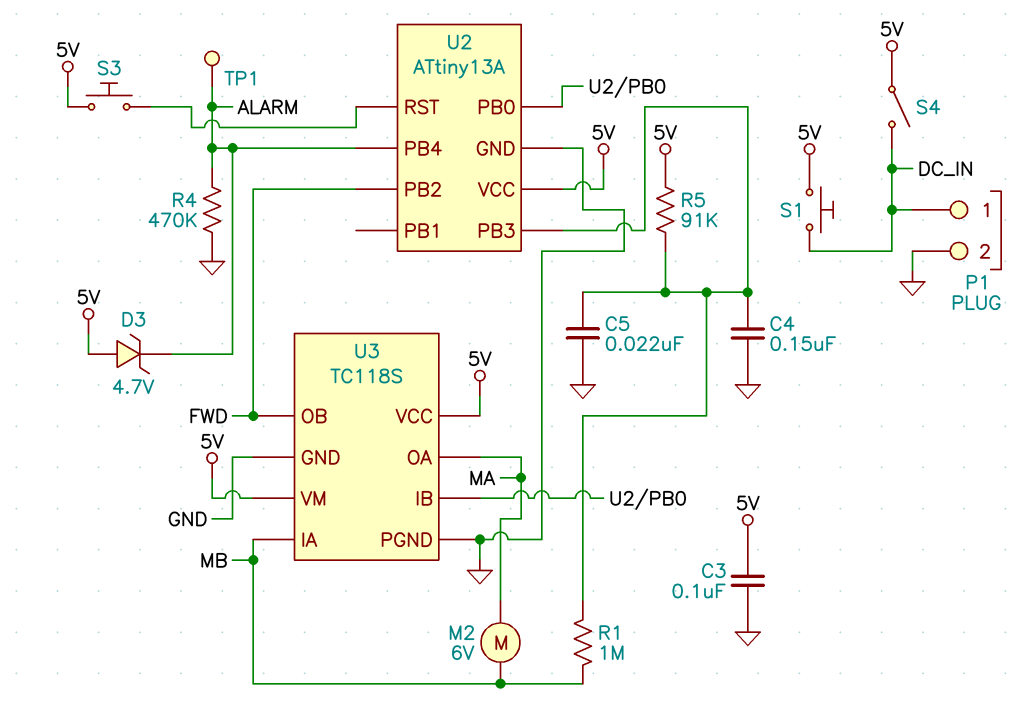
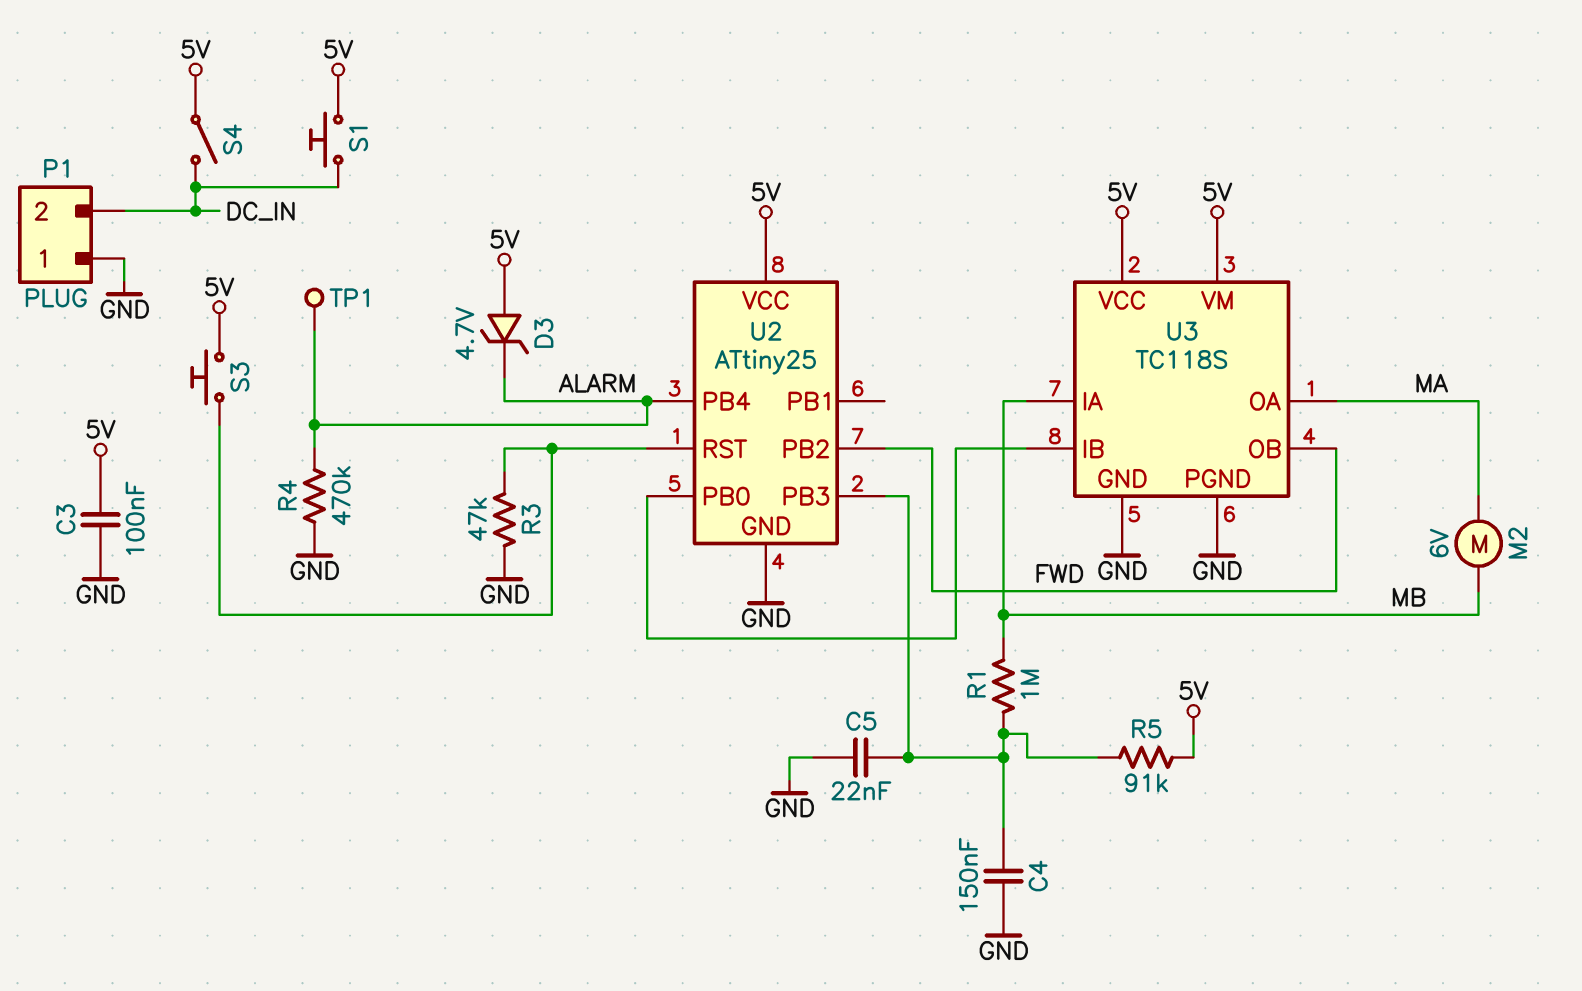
P1 pin 1: DC_IN -> GND
P1 pin 2: GND -> DC_IN
R3: none -> 47k (GND, U2/RST)
U2: ATtiny13A -> ATtiny25

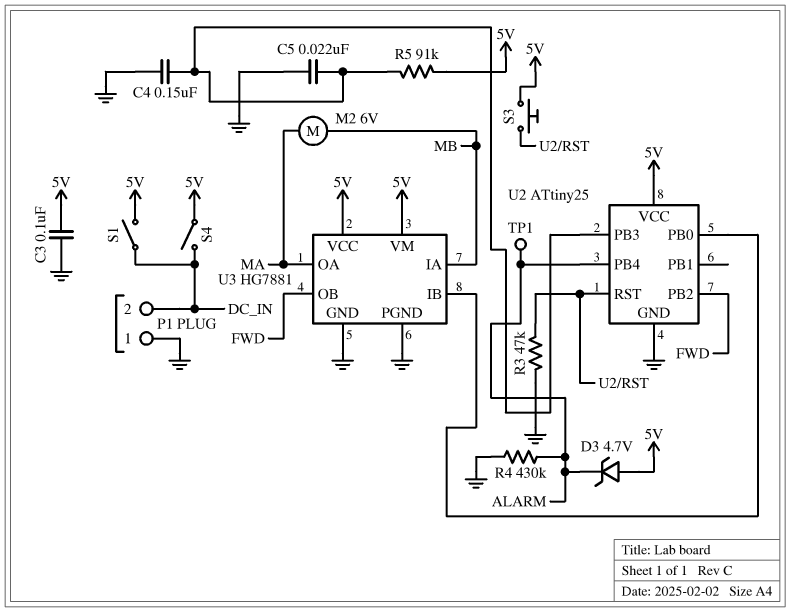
R1: 1M (MB, U2/PB3) -> none
R4: 470k (ALARM, GND) -> 430k (ALARM, GND)
S1: button (5V, DC_IN) -> switch (5V, DC_IN)
U3: TC118S -> HG7881

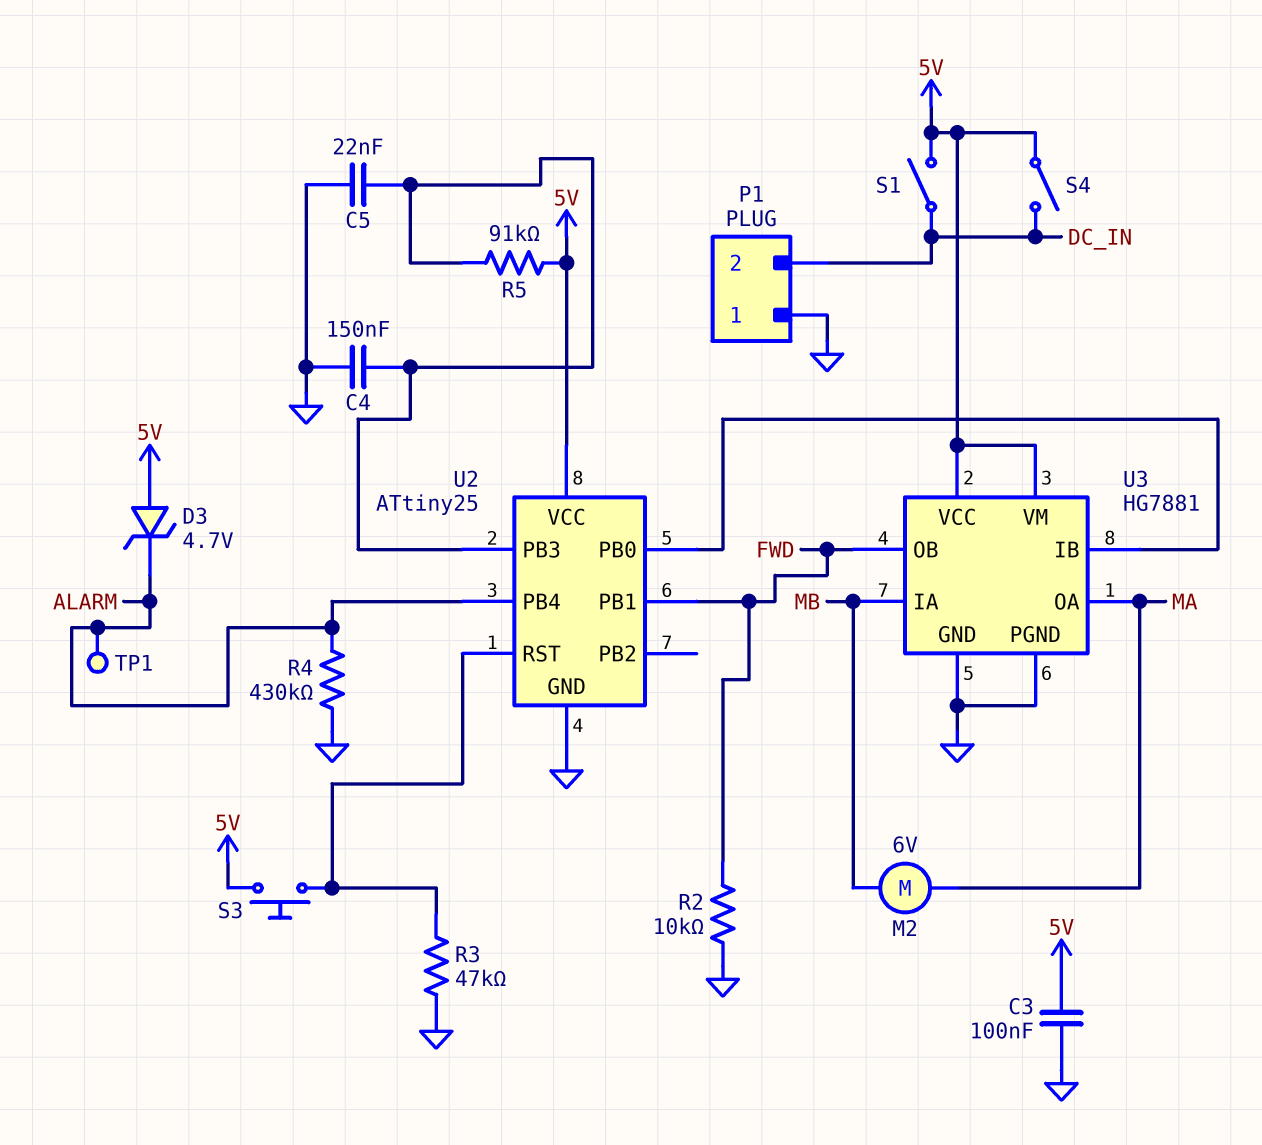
R2: none -> 10k (FWD, GND)
U2 pin PB1: none -> FWD
U2 pin PB2: FWD -> none

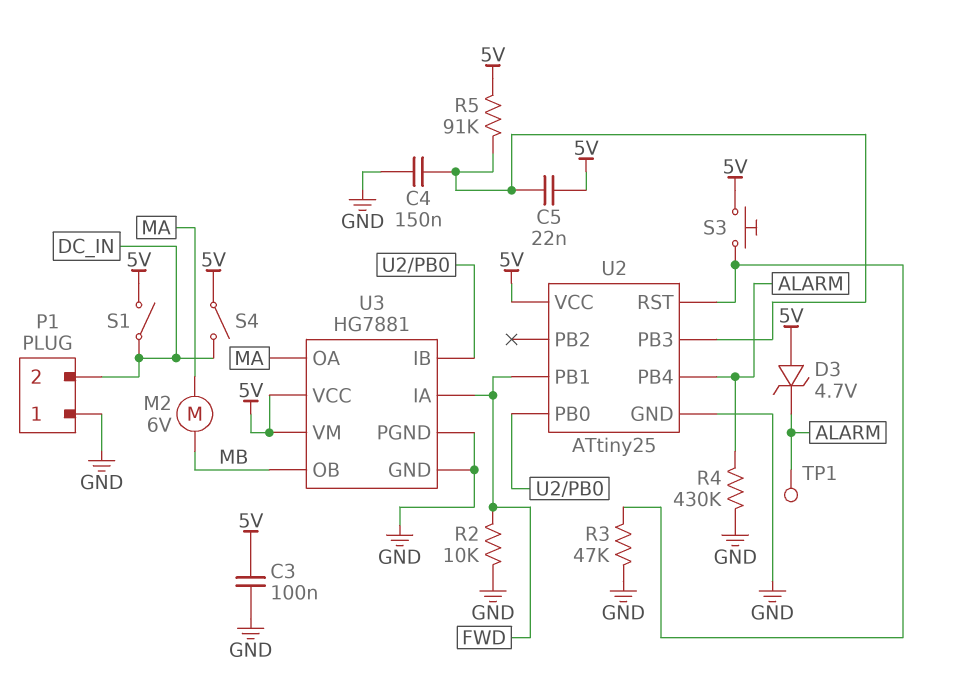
C5: 22nF (GND, U2/PB3) -> 22nF (5V, U2/PB3)
U3 pin IA: MB -> FWD
U3 pin OB: FWD -> MB

